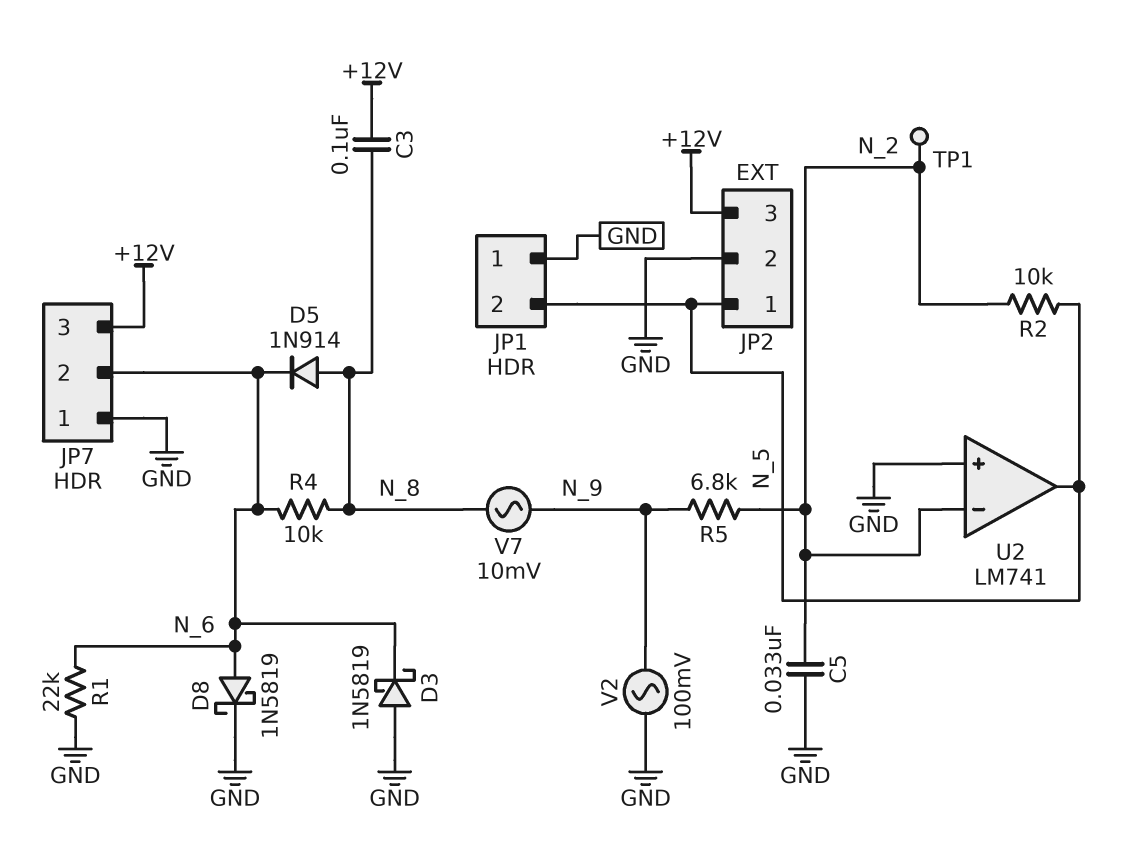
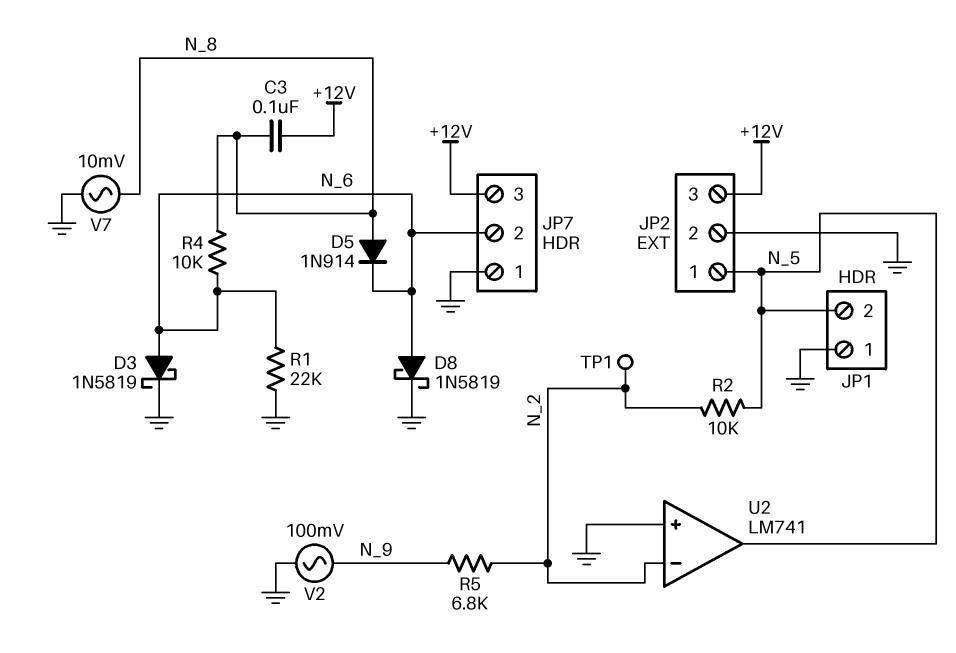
C5: 33nF (GND, N_2) -> none
D3: schottky 1N5819 (A GND, K N_6) -> schottky 1N5819 (A N_6, K GND)
V7: AC 10mV (N_8, N_9) -> AC 10mV (GND, N_8)

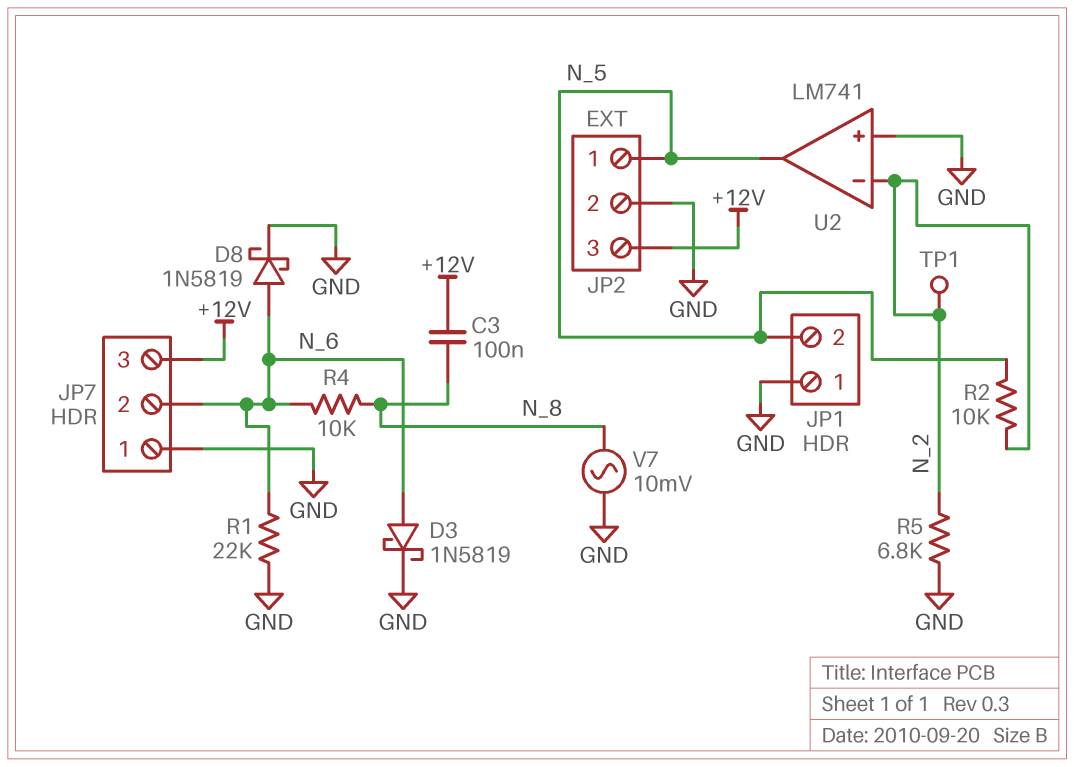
D5: diode 1N914 (A N_8, K N_6) -> none
R5: 6.8k (N_2, N_9) -> 6.8k (GND, N_2)
V2: AC 100mV (GND, N_9) -> none

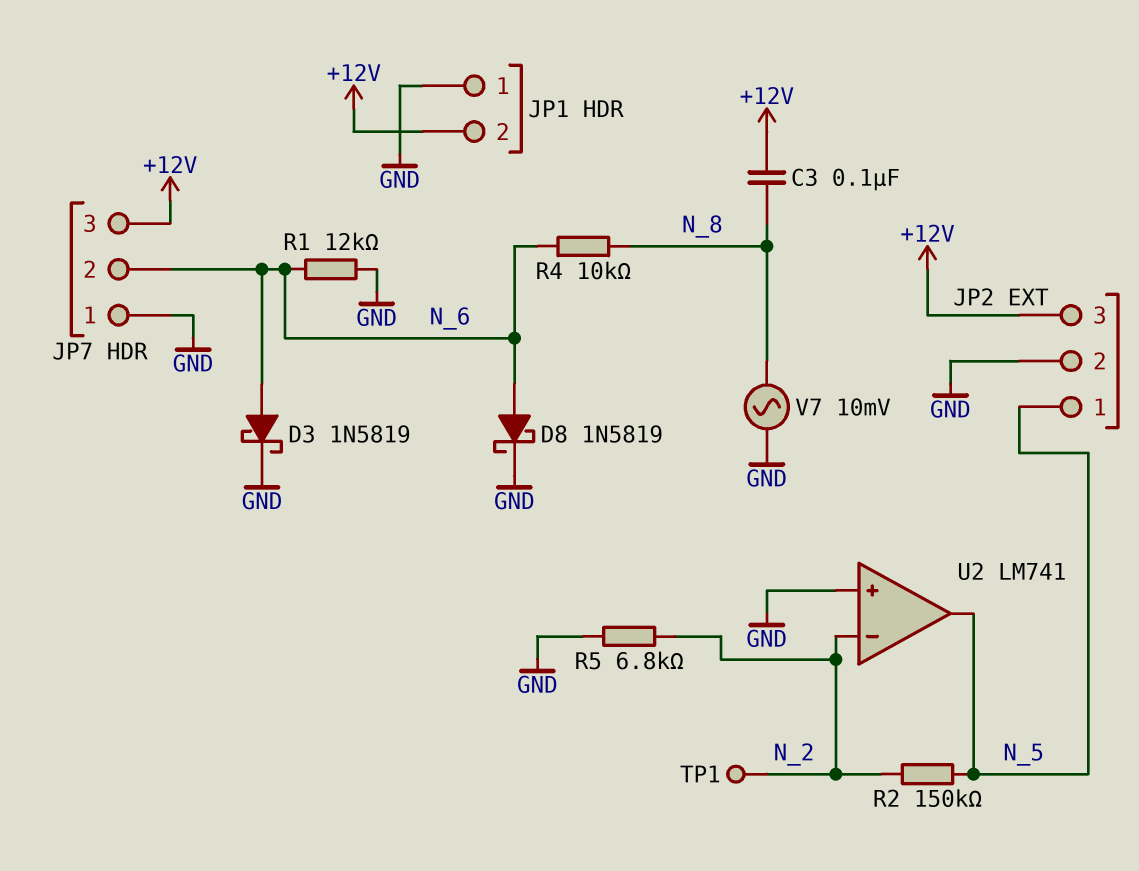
JP1 pin 2: N_5 -> +12V
R1: 22k (GND, N_6) -> 12k (GND, N_6)
R2: 10k (N_2, N_5) -> 150k (N_2, N_5)

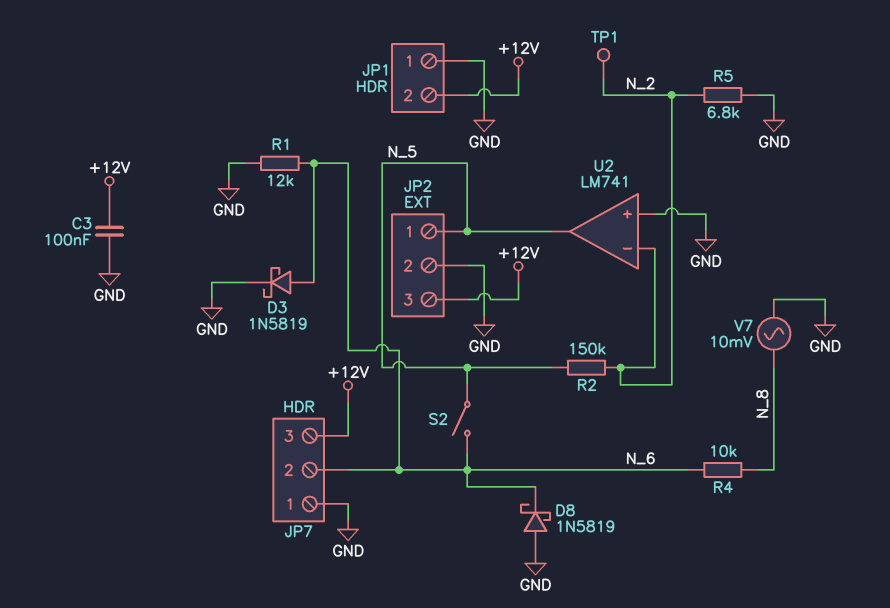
C3: 100nF (+12V, N_8) -> 100nF (+12V, GND)
D8: schottky 1N5819 (A N_6, K GND) -> schottky 1N5819 (A GND, K N_6)
S2: none -> switch (N_5, N_6)

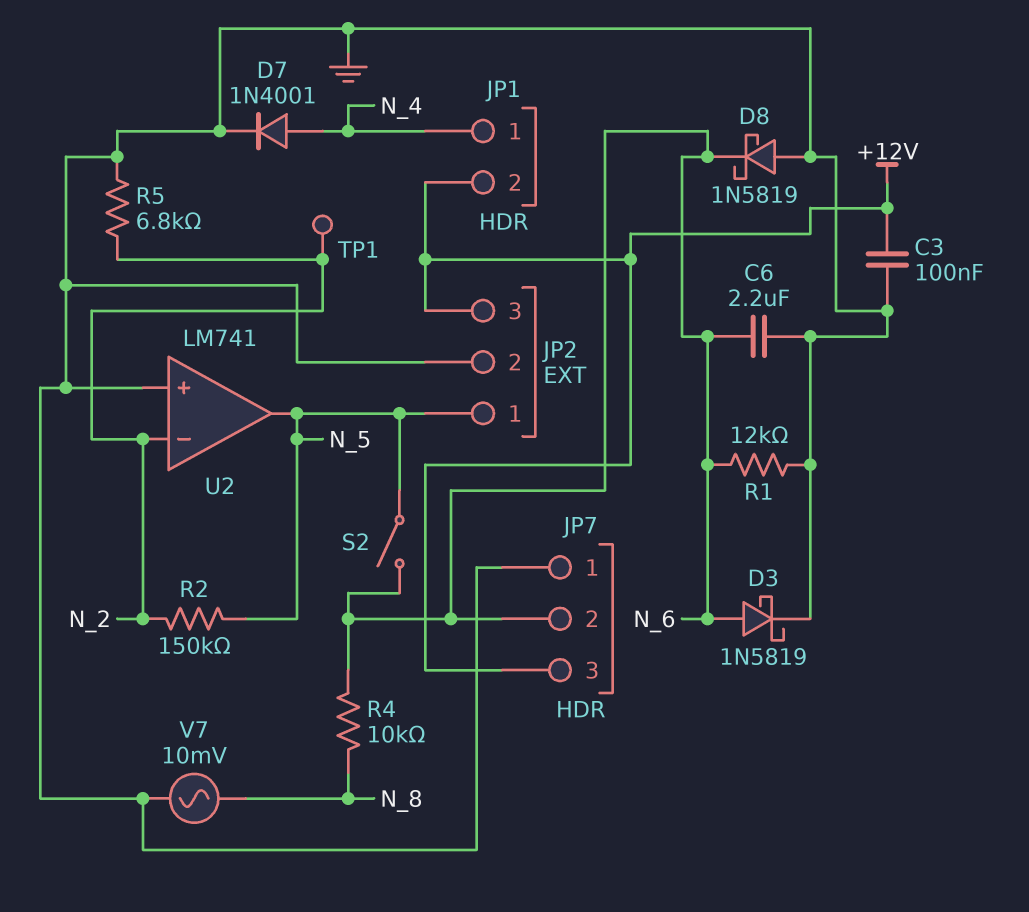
C6: none -> 2.2uF (GND, N_6)
D7: none -> diode 1N4001 (A N_4, K GND)
JP1 pin 1: GND -> N_4

